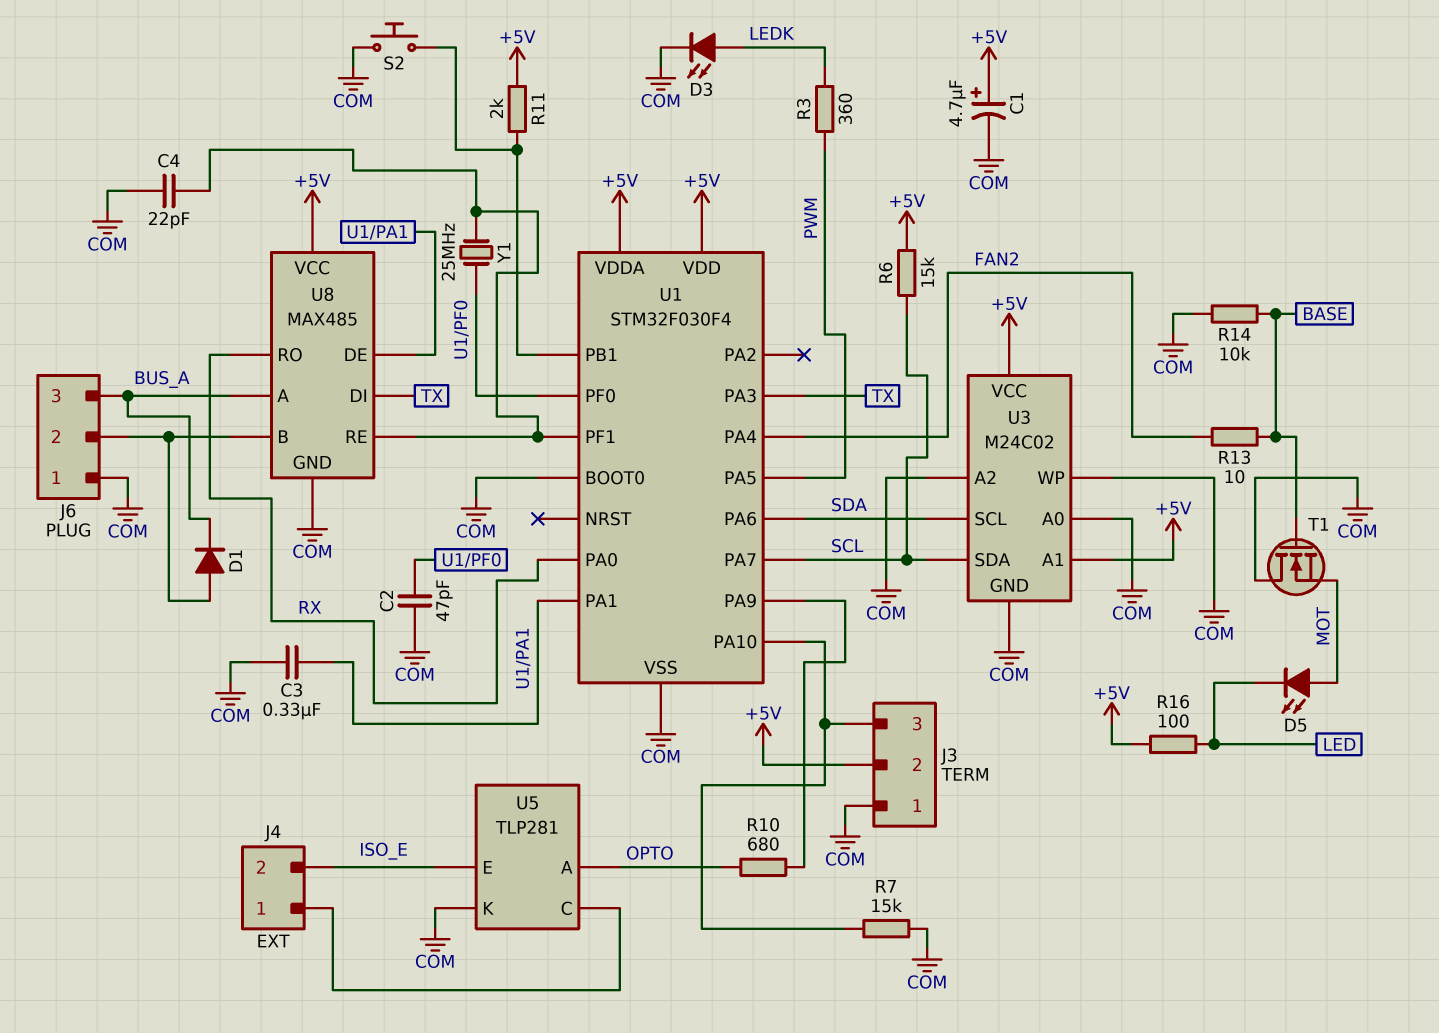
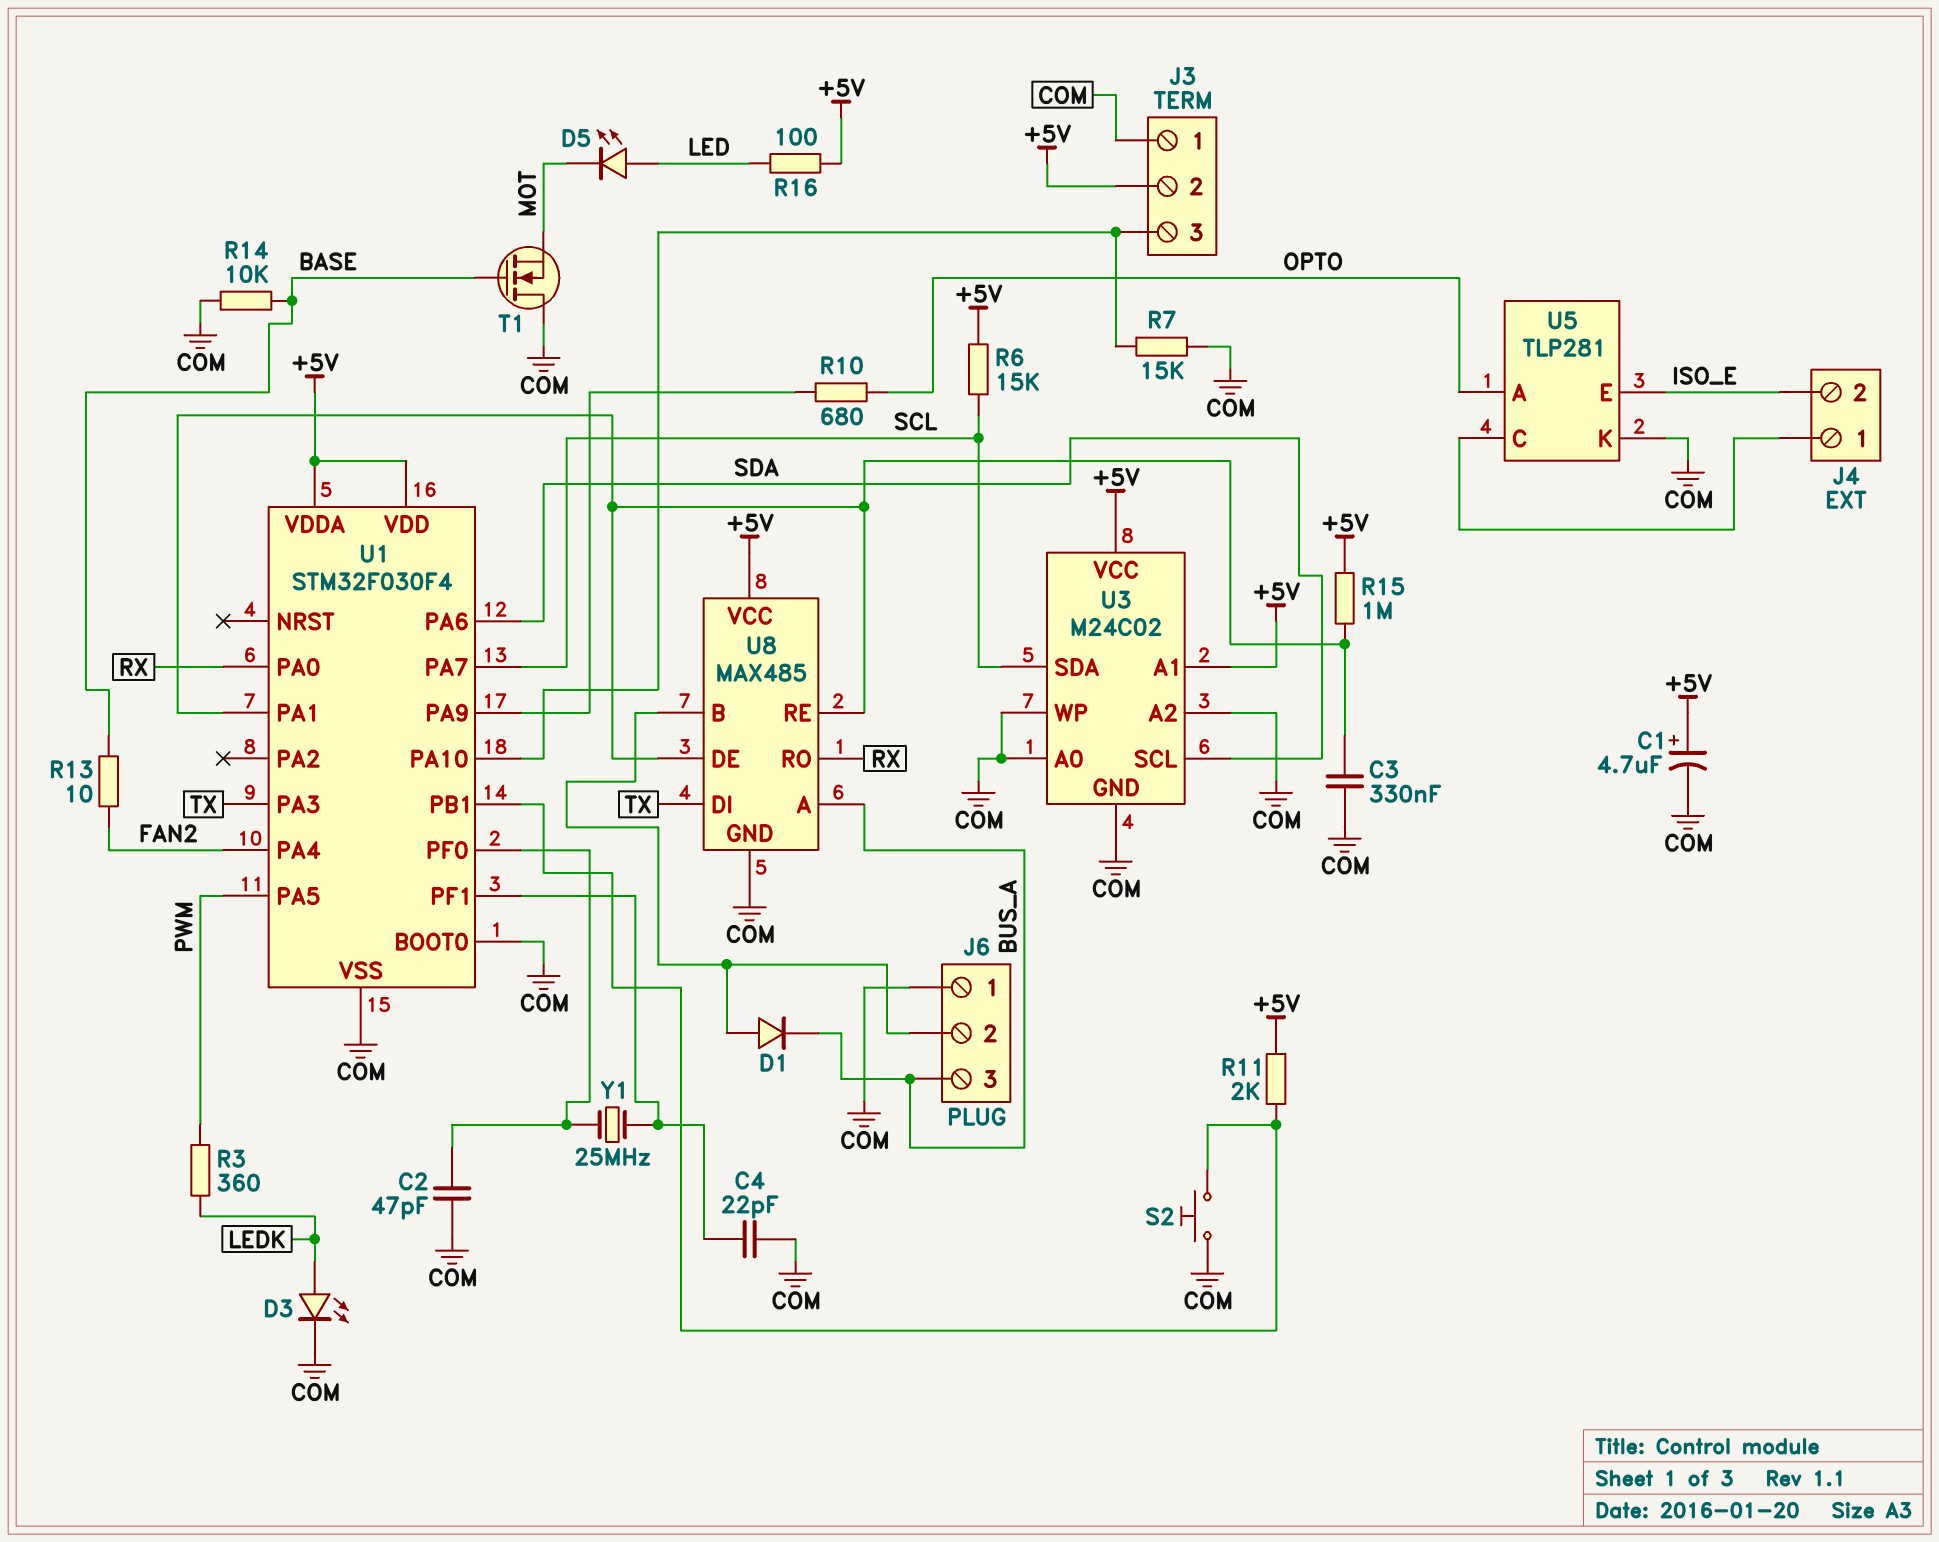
D5: LED (A MOT, K LED) -> LED (A LED, K MOT)
R15: none -> 1M (+5V, U1/PA1)
U8 pin RE: U1/PF1 -> U1/PA1

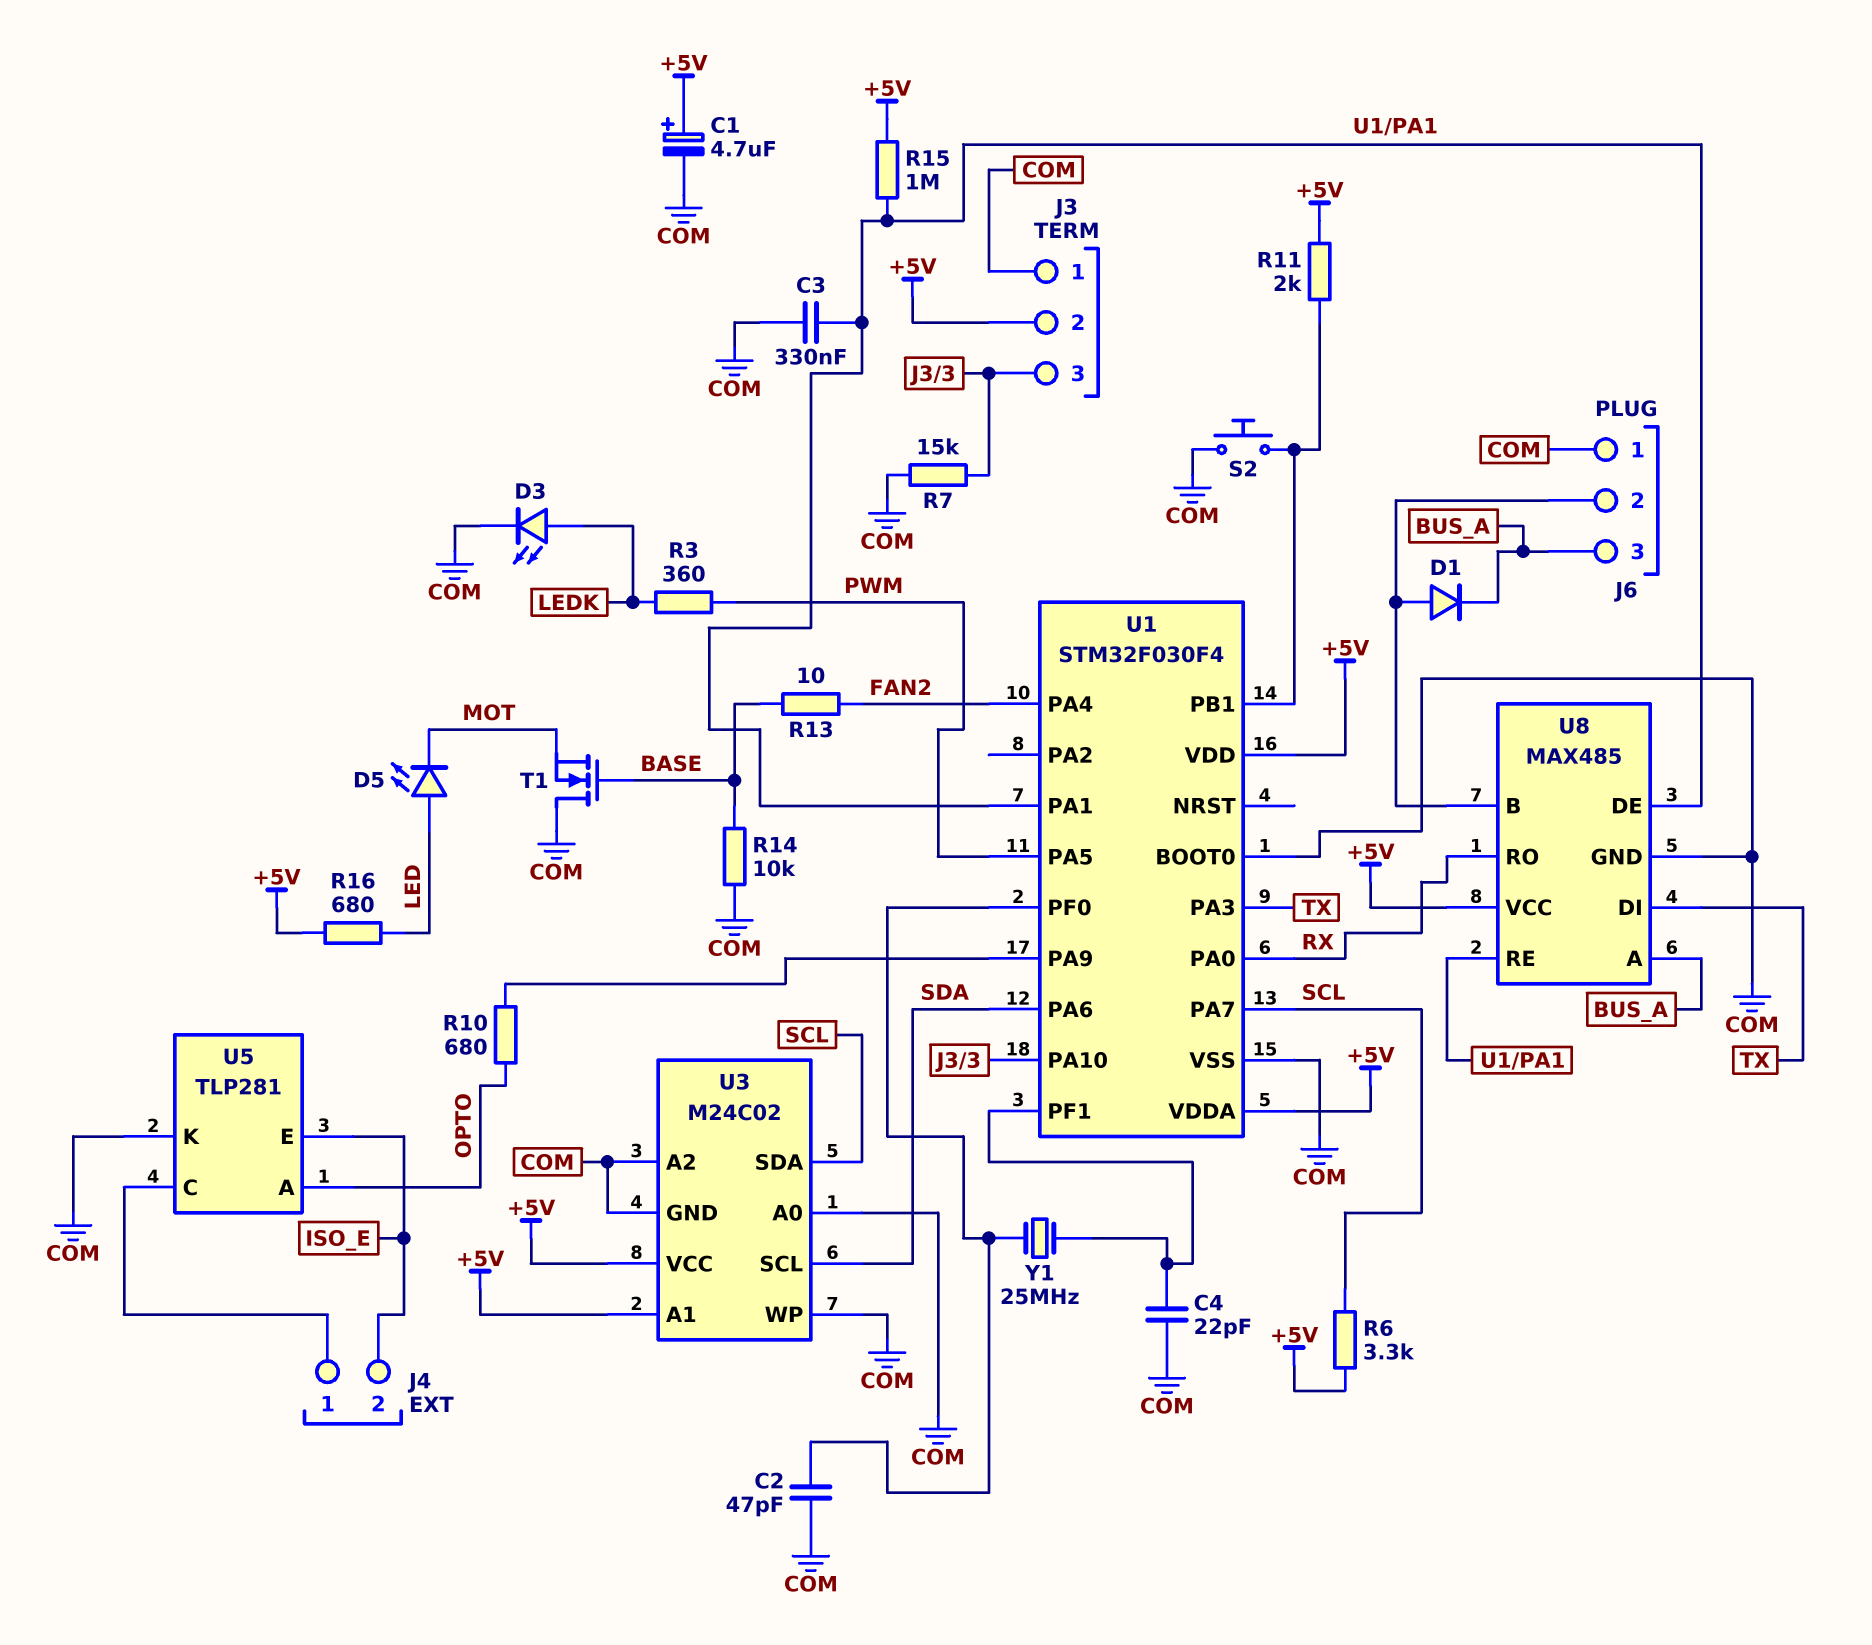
R6: 15k (+5V, SCL) -> 3.3k (+5V, SCL)
R16: 100 (+5V, LED) -> 680 (+5V, LED)

